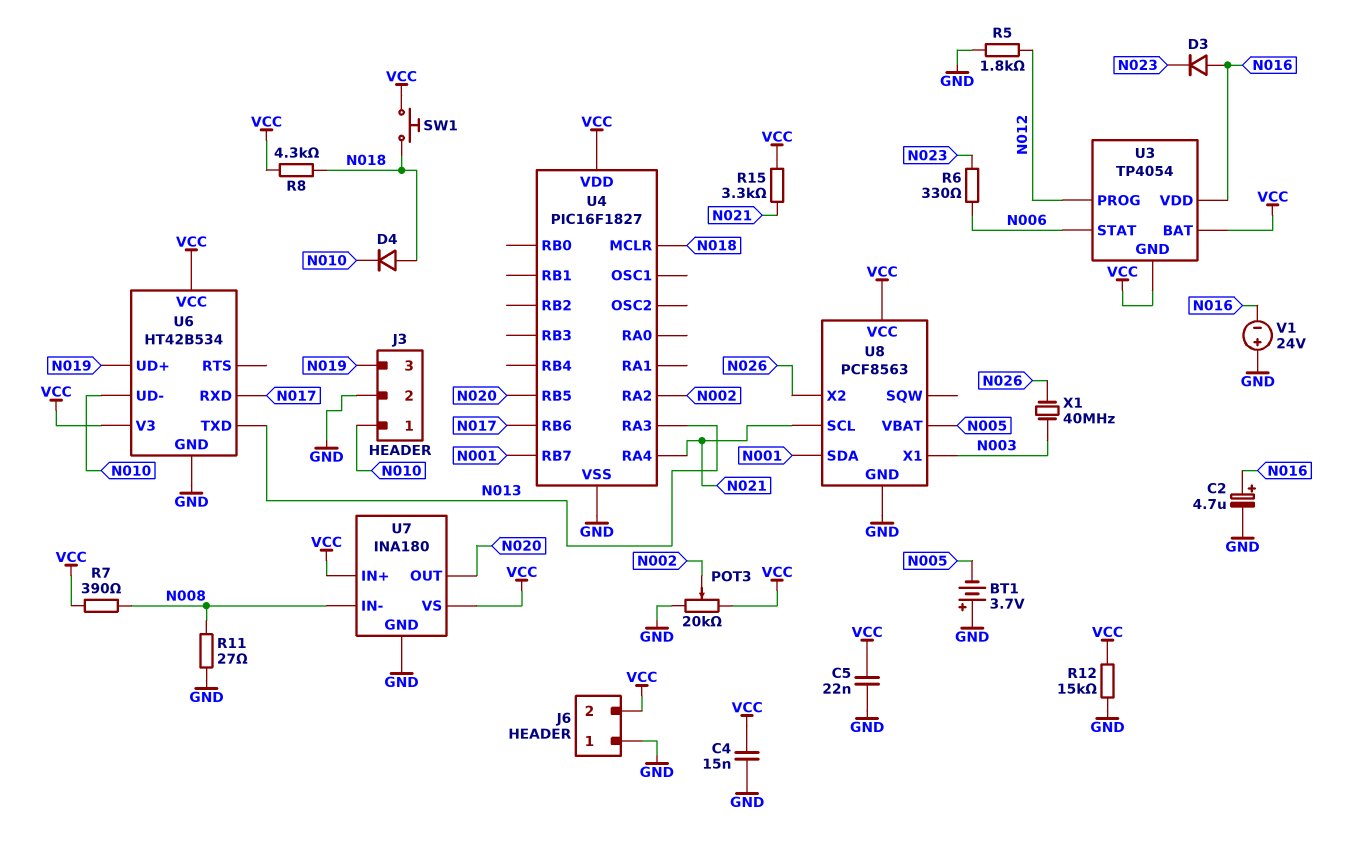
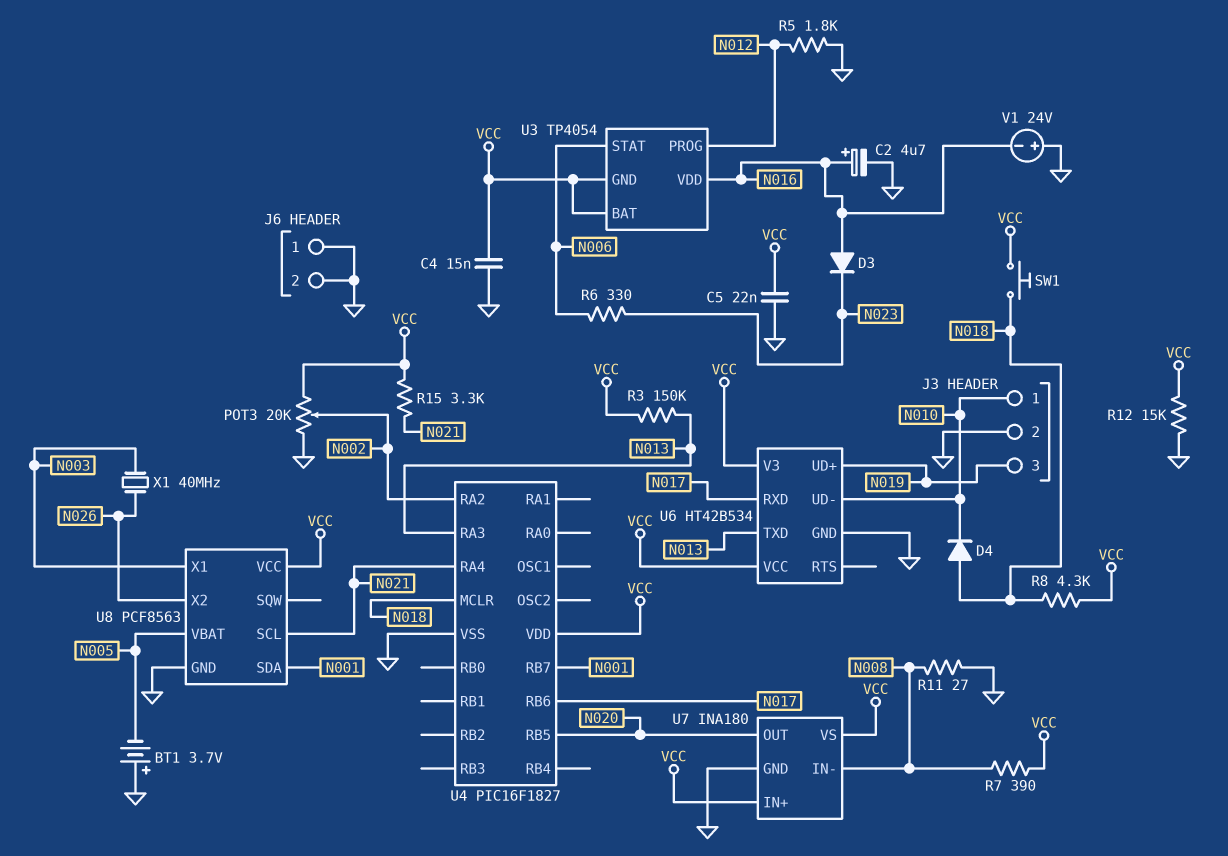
J6 pin 2: VCC -> GND
R3: none -> 150k (N013, VCC)

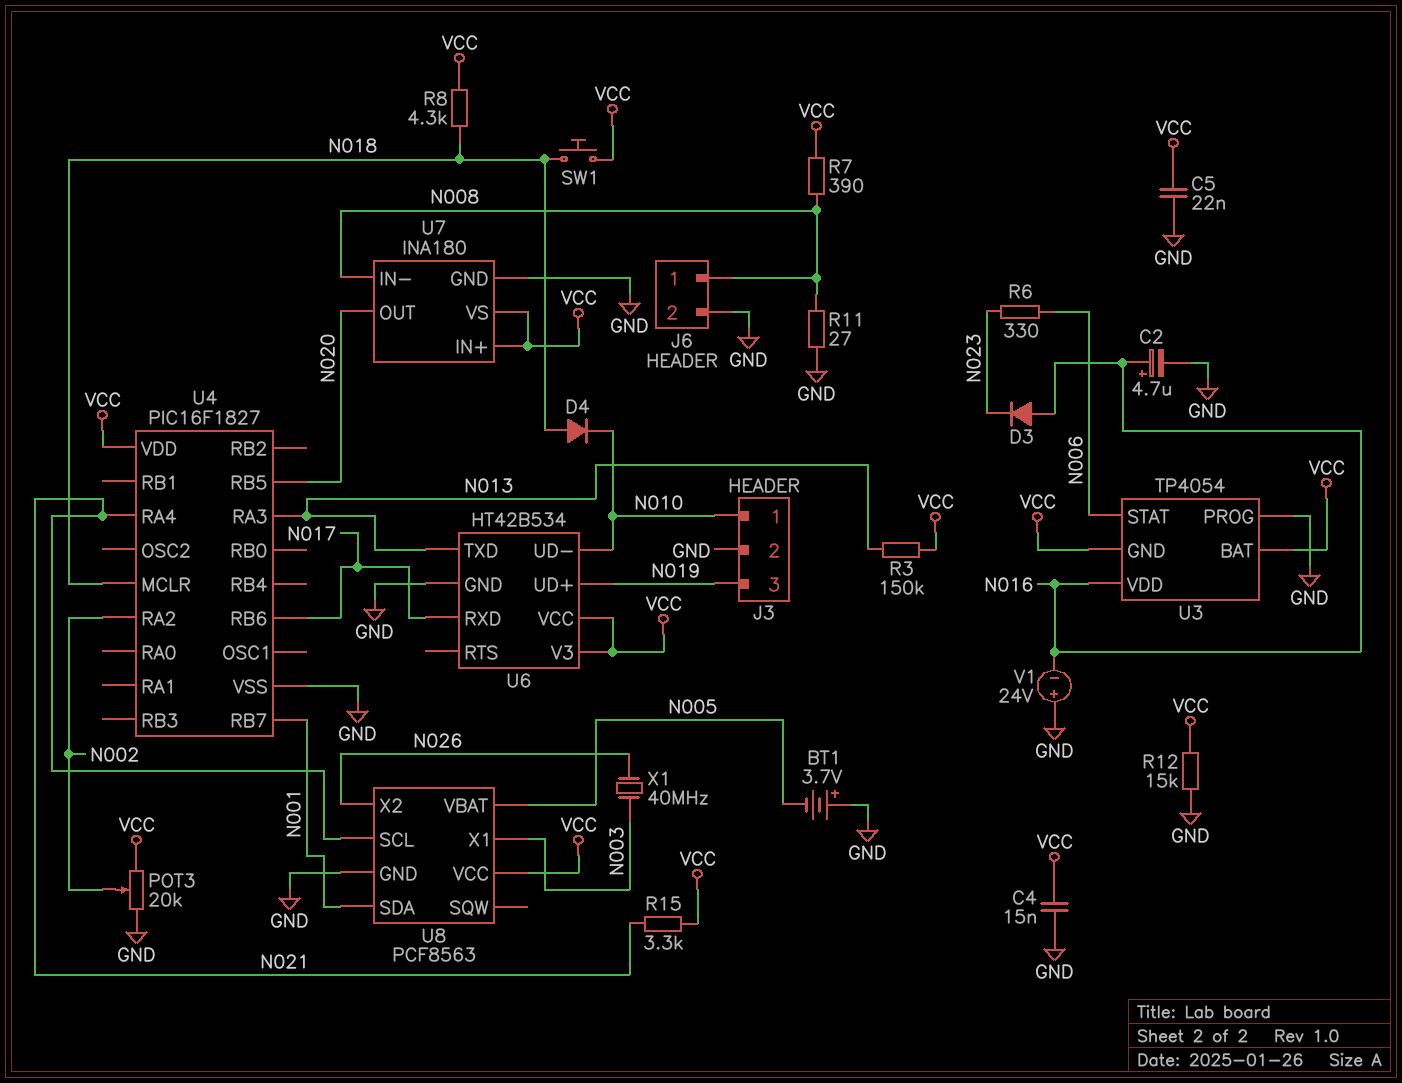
J6 pin 1: GND -> N008
R5: 1.8k (GND, N012) -> none
U3 pin PROG: N012 -> GND

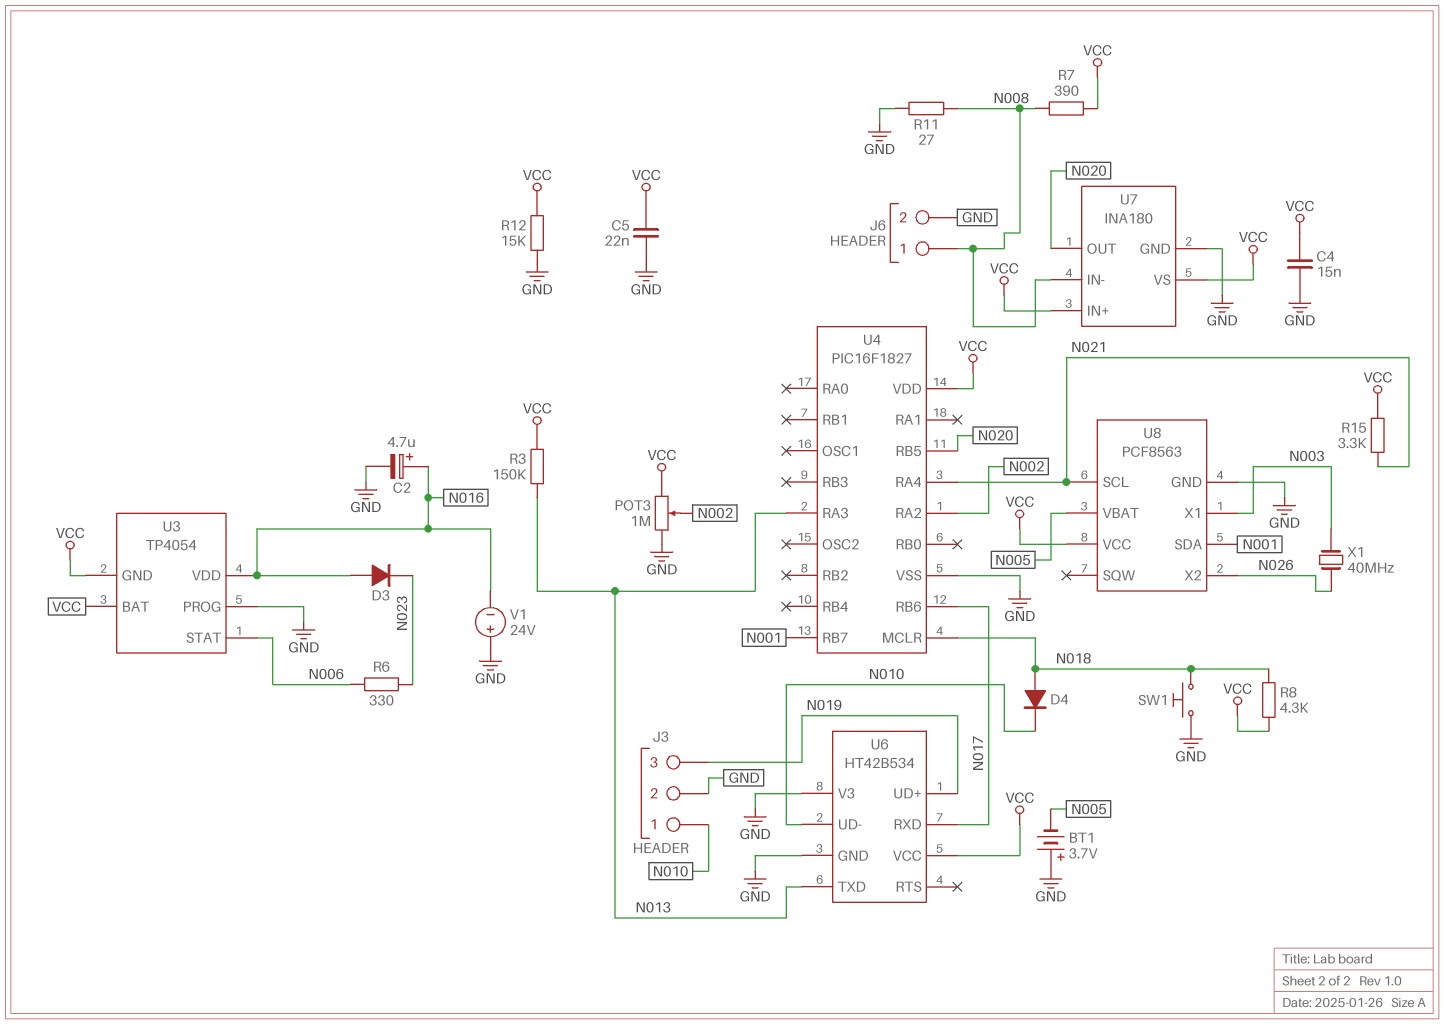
POT3: 20k (GND, VCC, wiper N002) -> 1M (GND, VCC, wiper N002)
SW1: button (N018, VCC) -> button (GND, N018)
U6 pin V3: VCC -> GND

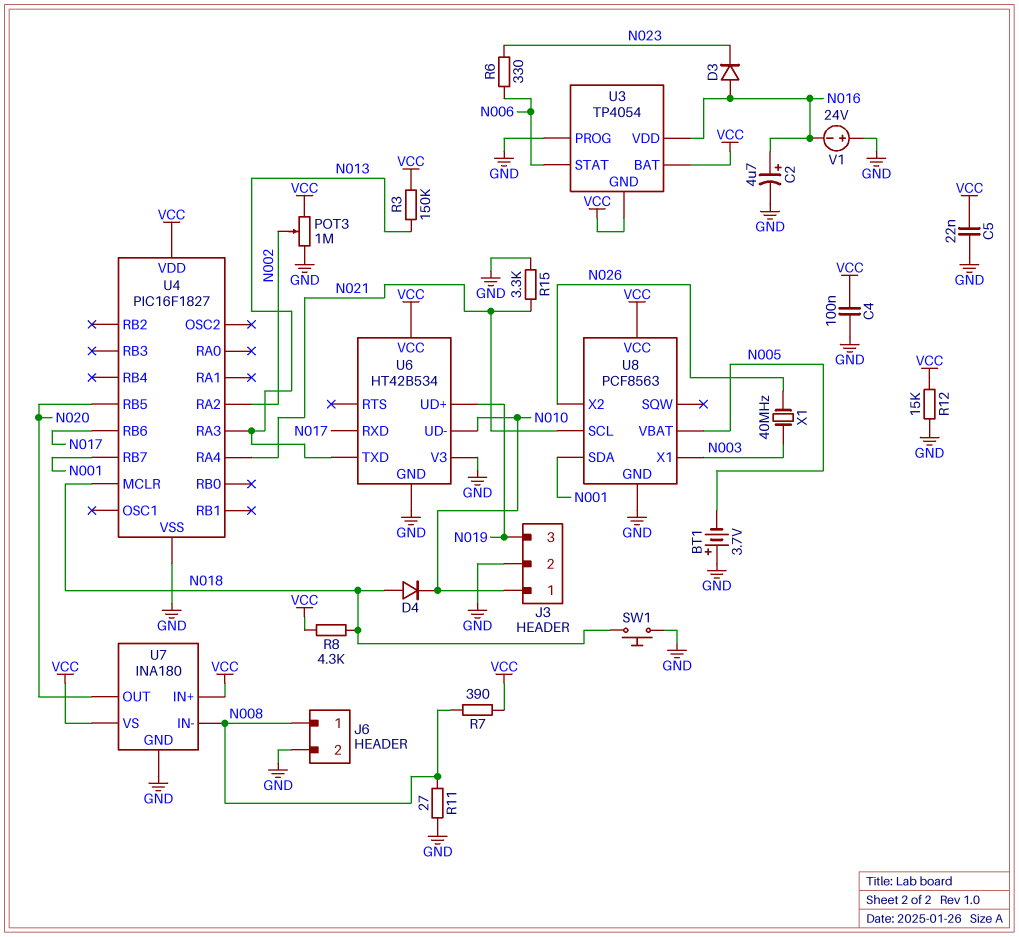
C4: 15nF (GND, VCC) -> 100nF (GND, VCC)
R15: 3.3k (N021, VCC) -> 3.3k (GND, N021)

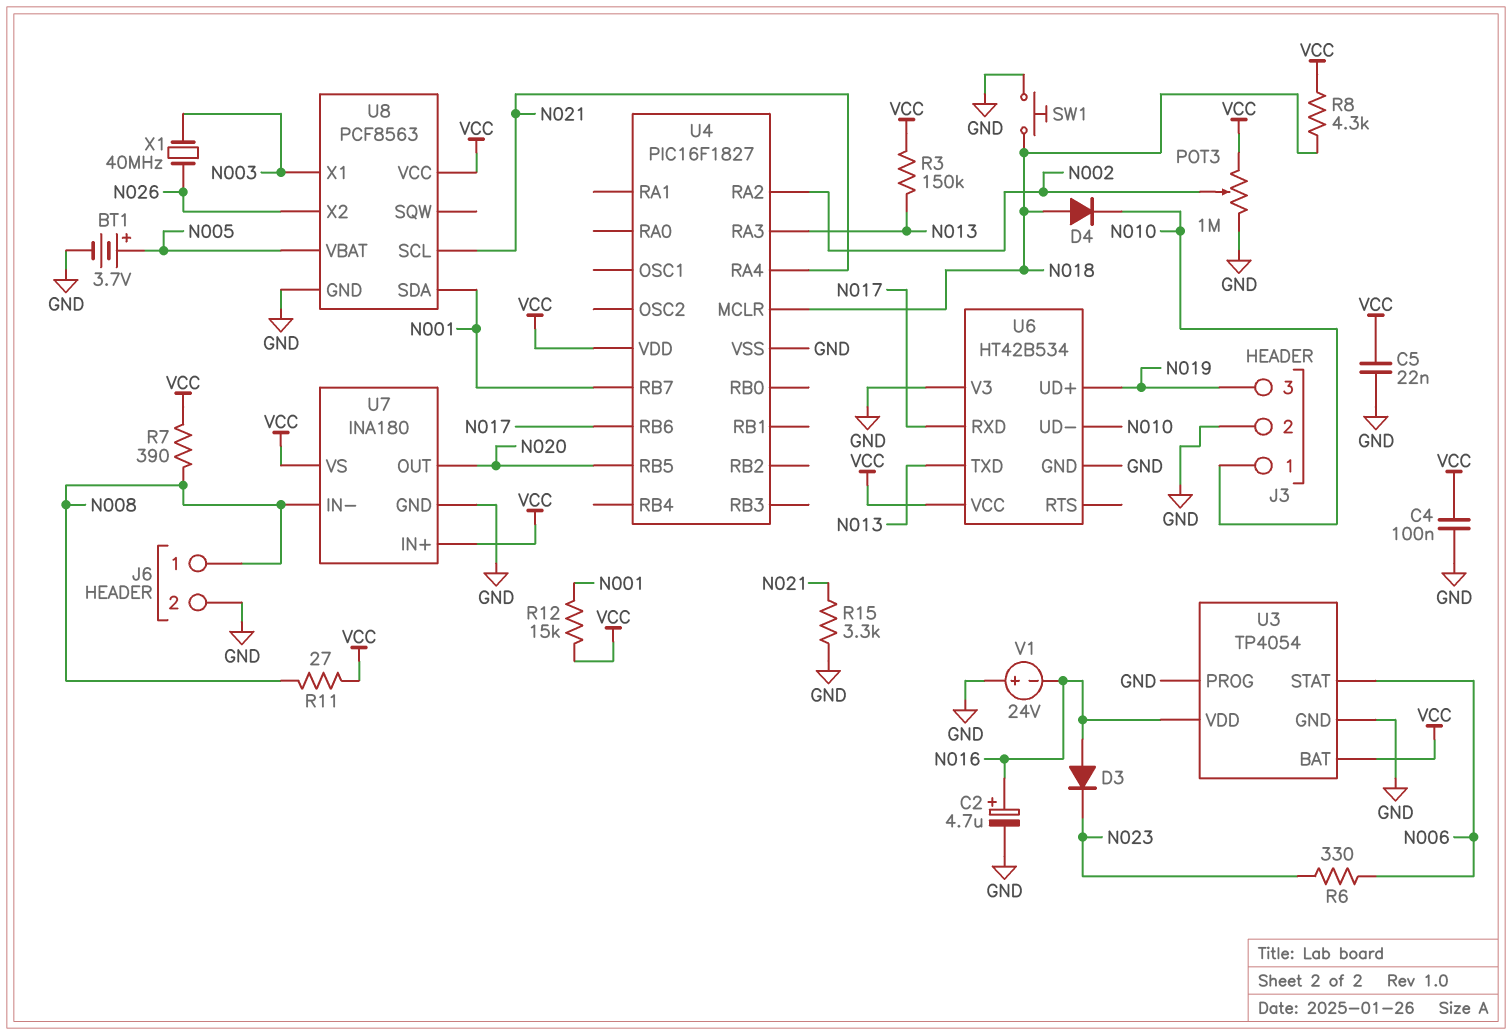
BT1: 3.7V (plus GND, minus N005) -> 3.7V (plus N005, minus GND)
R11: 27 (GND, N008) -> 27 (N008, VCC)
R12: 15k (GND, VCC) -> 15k (N001, VCC)
U3 pin GND: VCC -> GND

